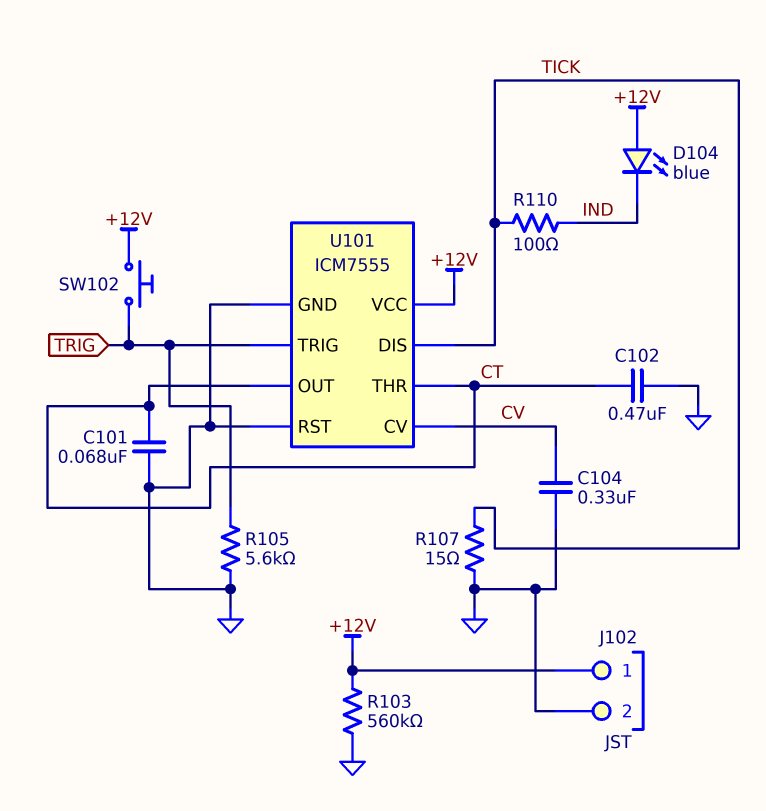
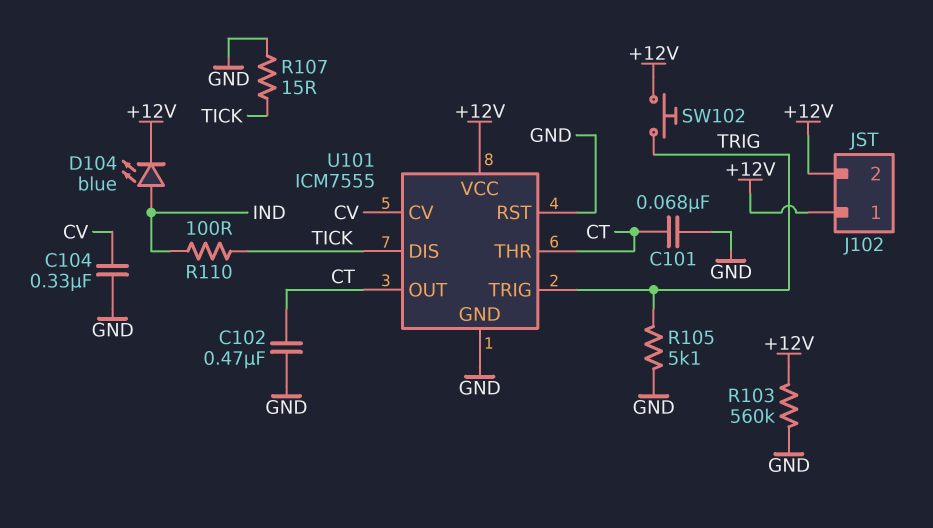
D104: LED blue (A +12V, K IND) -> LED blue (A IND, K +12V)
J102 pin 2: GND -> +12V
R105: 5.6k (GND, TRIG) -> 5.1k (GND, TRIG)

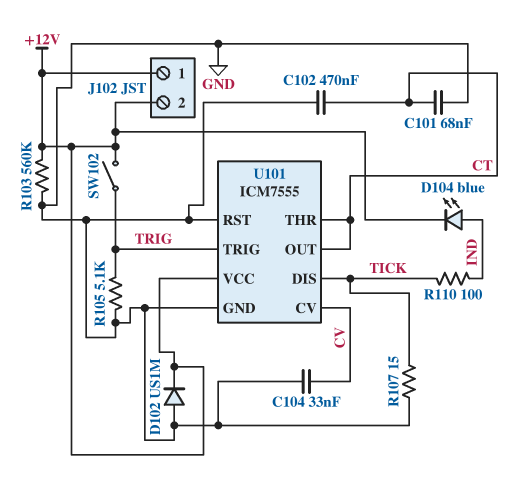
C104: 330nF (CV, GND) -> 33nF (CV, GND)
D102: none -> diode US1M (A GND, K +12V)
SW102: button (+12V, TRIG) -> switch (+12V, TRIG)

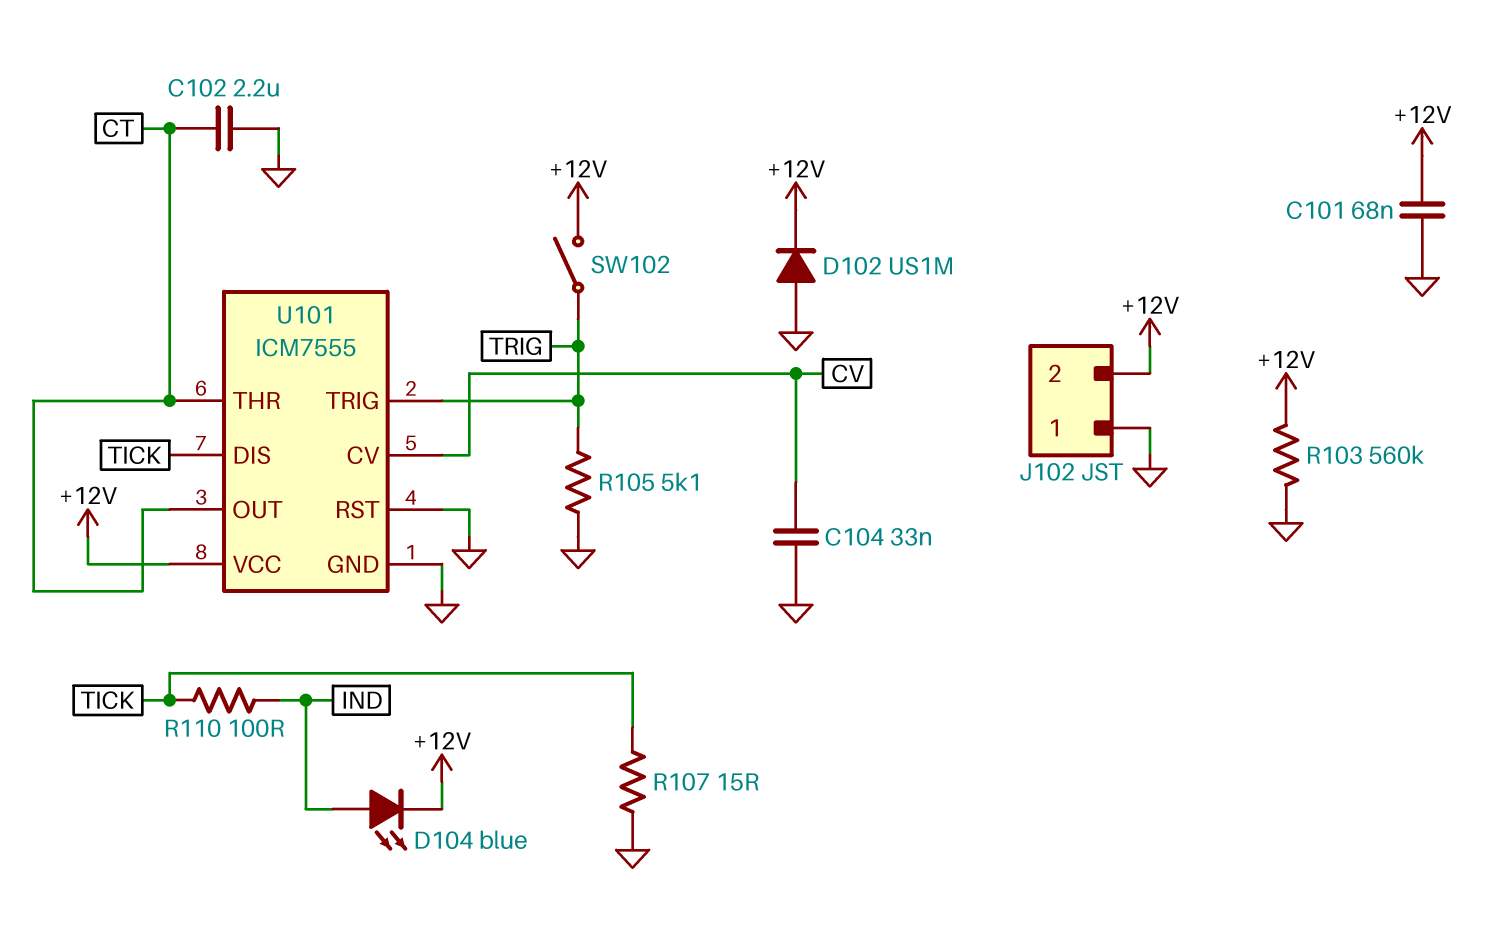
C101: 68nF (CT, GND) -> 68nF (+12V, GND)
C102: 470nF (CT, GND) -> 2.2uF (CT, GND)
J102 pin 1: +12V -> GND

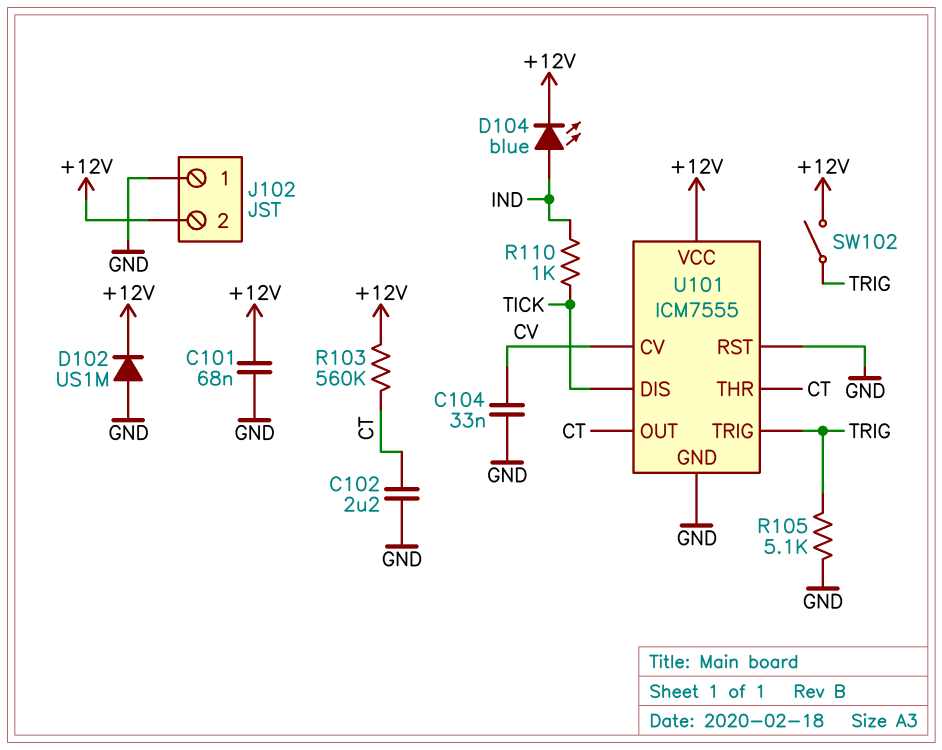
R103: 560k (+12V, GND) -> 560k (+12V, CT)
R107: 15 (GND, TICK) -> none
R110: 100 (IND, TICK) -> 1k (IND, TICK)

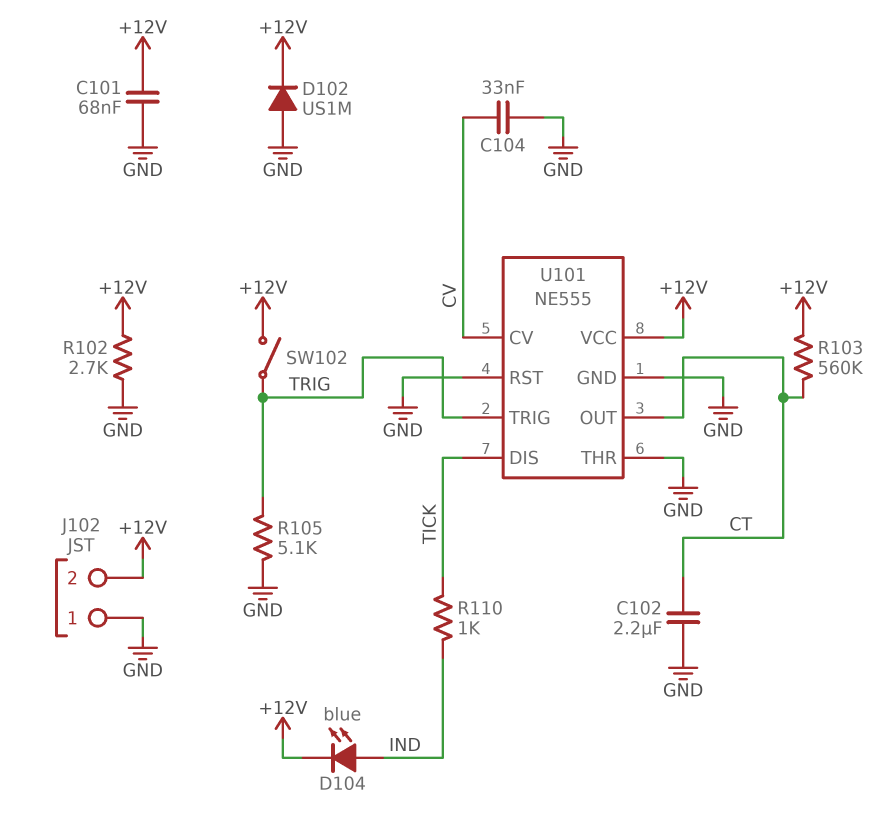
R102: none -> 2.7k (+12V, GND)
U101: ICM7555 -> NE555
U101 pin THR: CT -> GND

